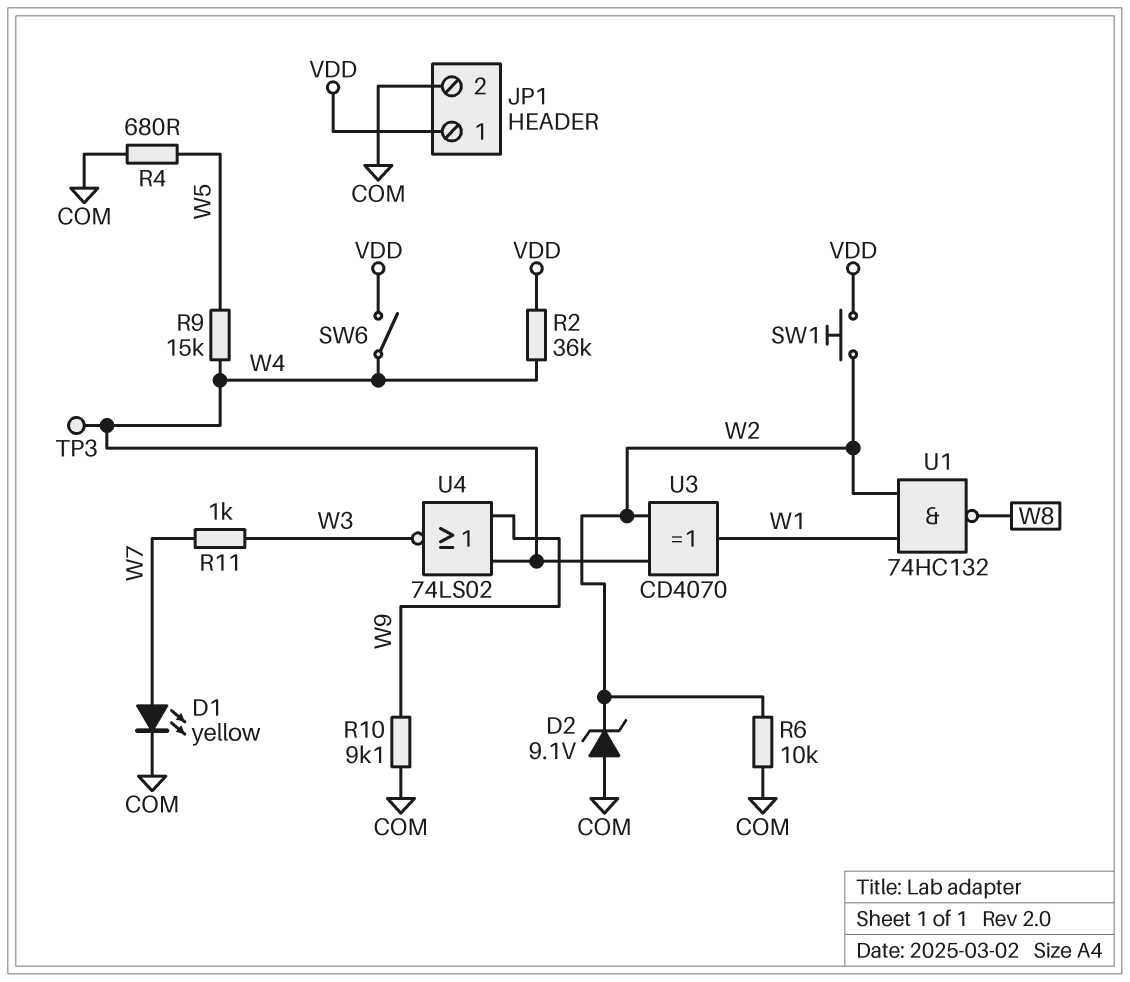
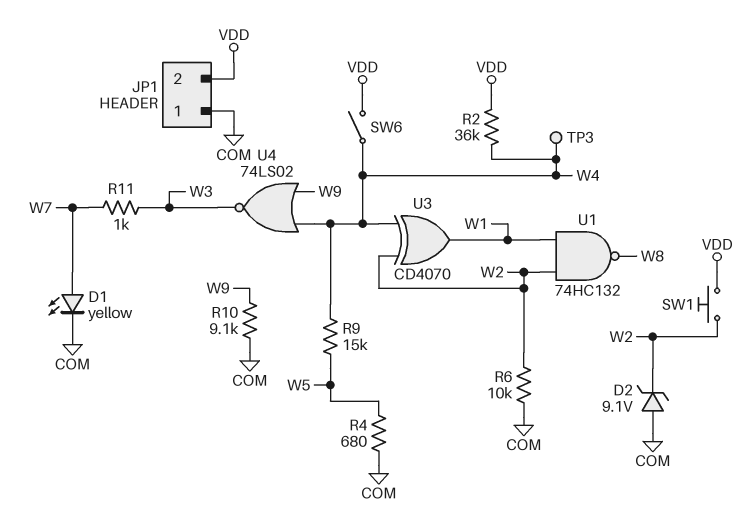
JP1 pin 1: VDD -> COM
JP1 pin 2: COM -> VDD

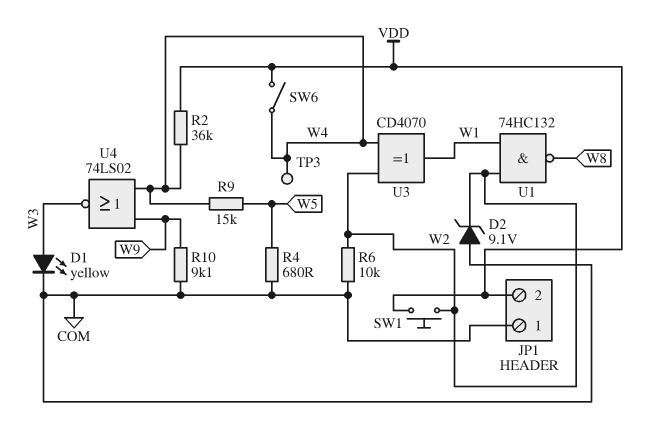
D1: LED yellow (A W7, K COM) -> LED yellow (A W3, K COM)
R11: 1k (W3, W7) -> none

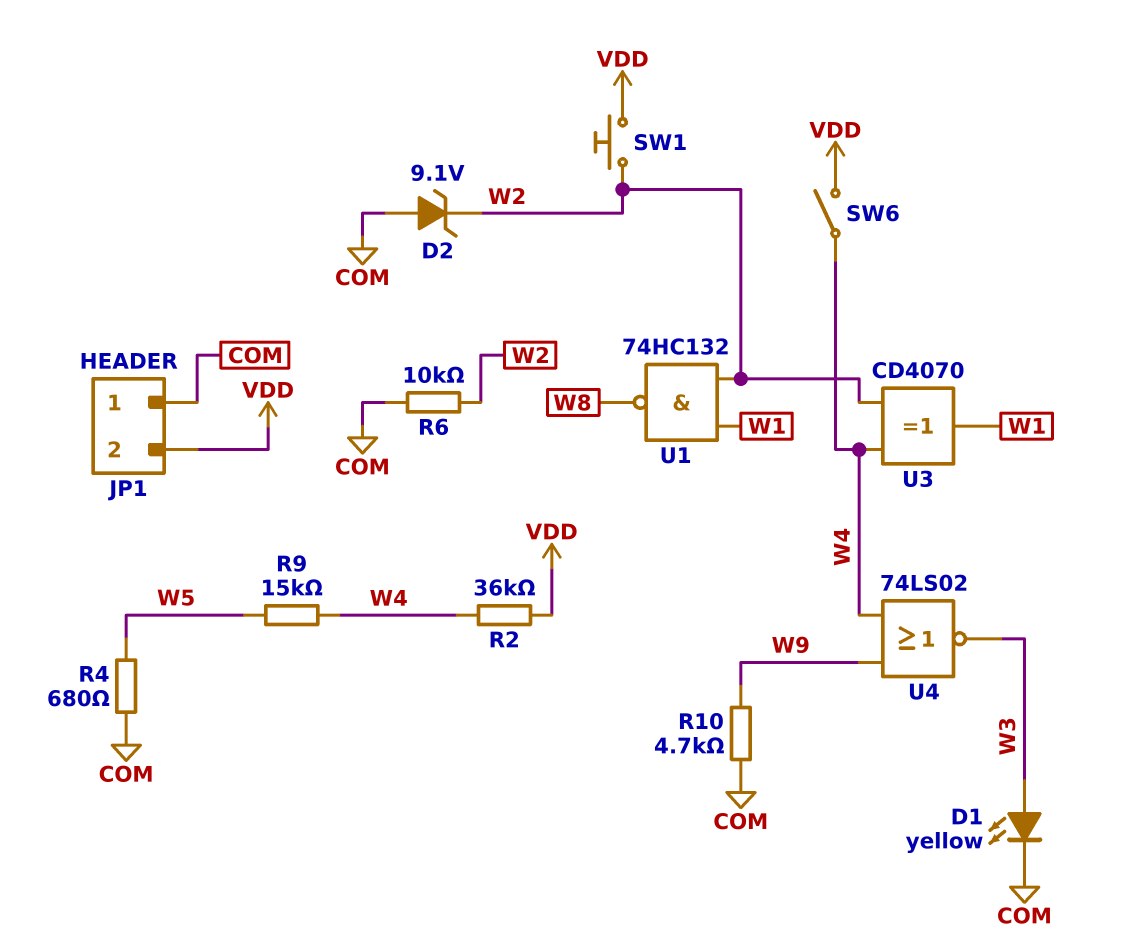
R10: 9.1k (COM, W9) -> 4.7k (COM, W9)
TP3: test point (W4) -> none

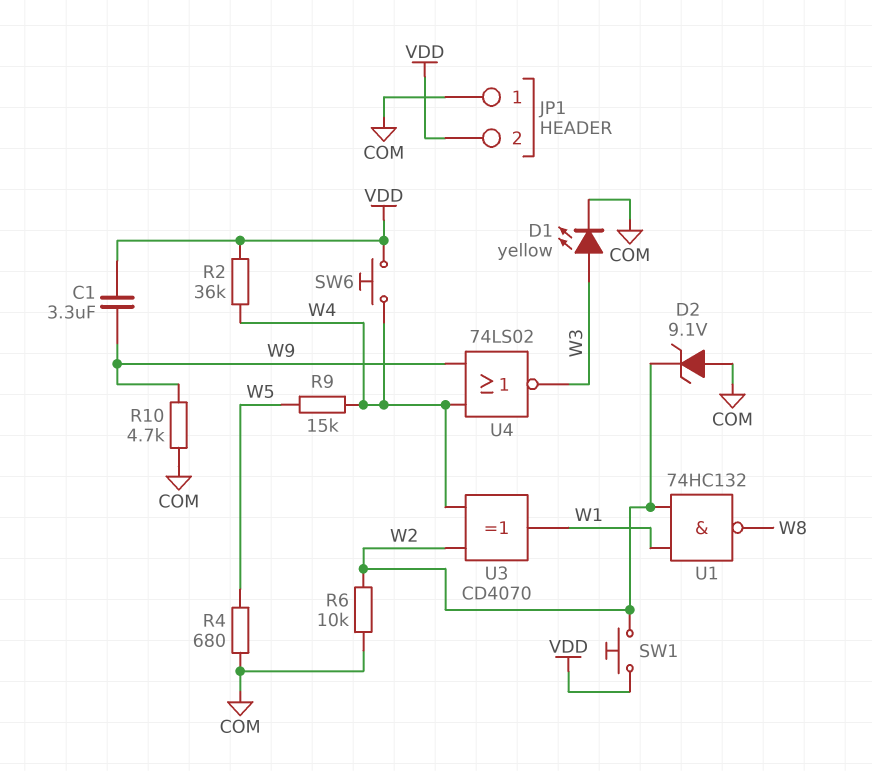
C1: none -> 3.3uF (VDD, W9)
SW6: switch (VDD, W4) -> button (VDD, W4)

